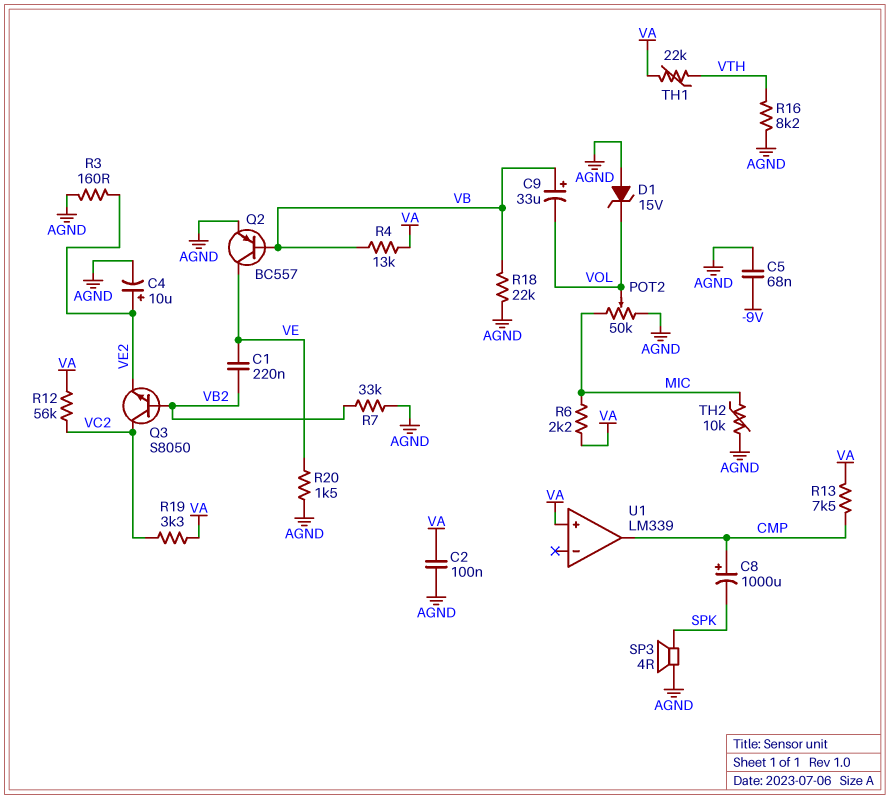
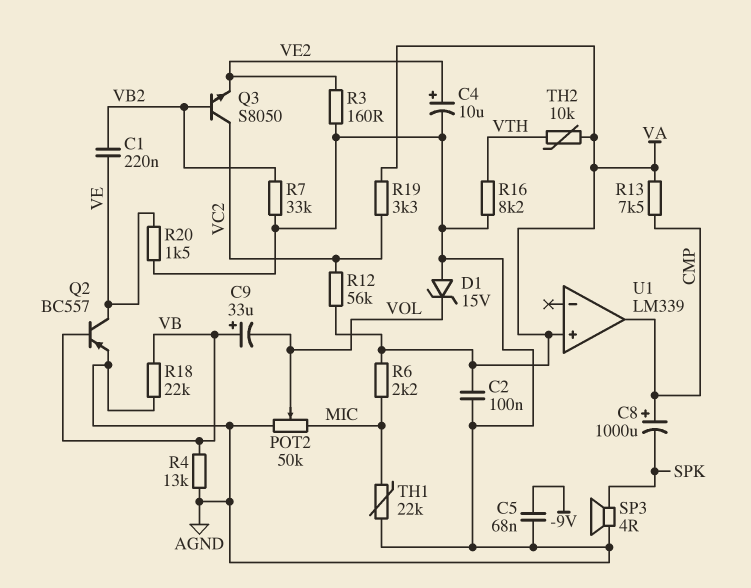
R4: 13k (VA, VB) -> 13k (AGND, VB)
TH1: 22k (VA, VTH) -> 22k (AGND, MIC)
TH2: 10k (AGND, MIC) -> 10k (VA, VTH)

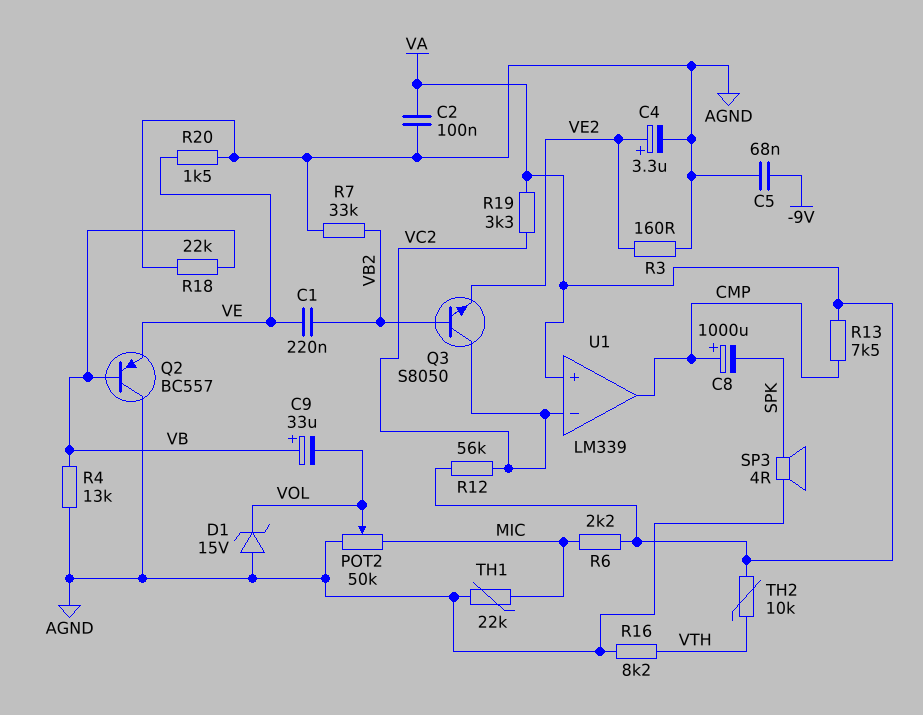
C4: 10uF (plus VE2, minus AGND) -> 3.3uF (plus VE2, minus AGND)
Q2: PNP BC557 (B VB, C VE, E AGND) -> PNP BC557 (B VB, C AGND, E VE)
U1 pin in-: none -> VC2

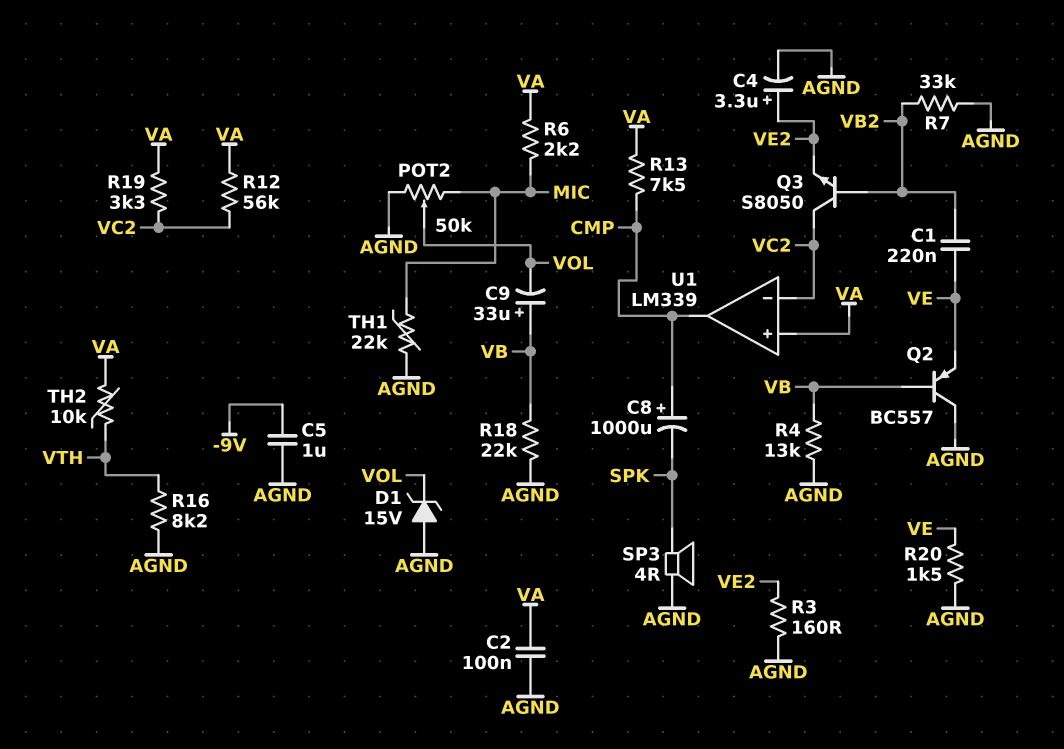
C5: 68nF (-9V, AGND) -> 1uF (-9V, AGND)

